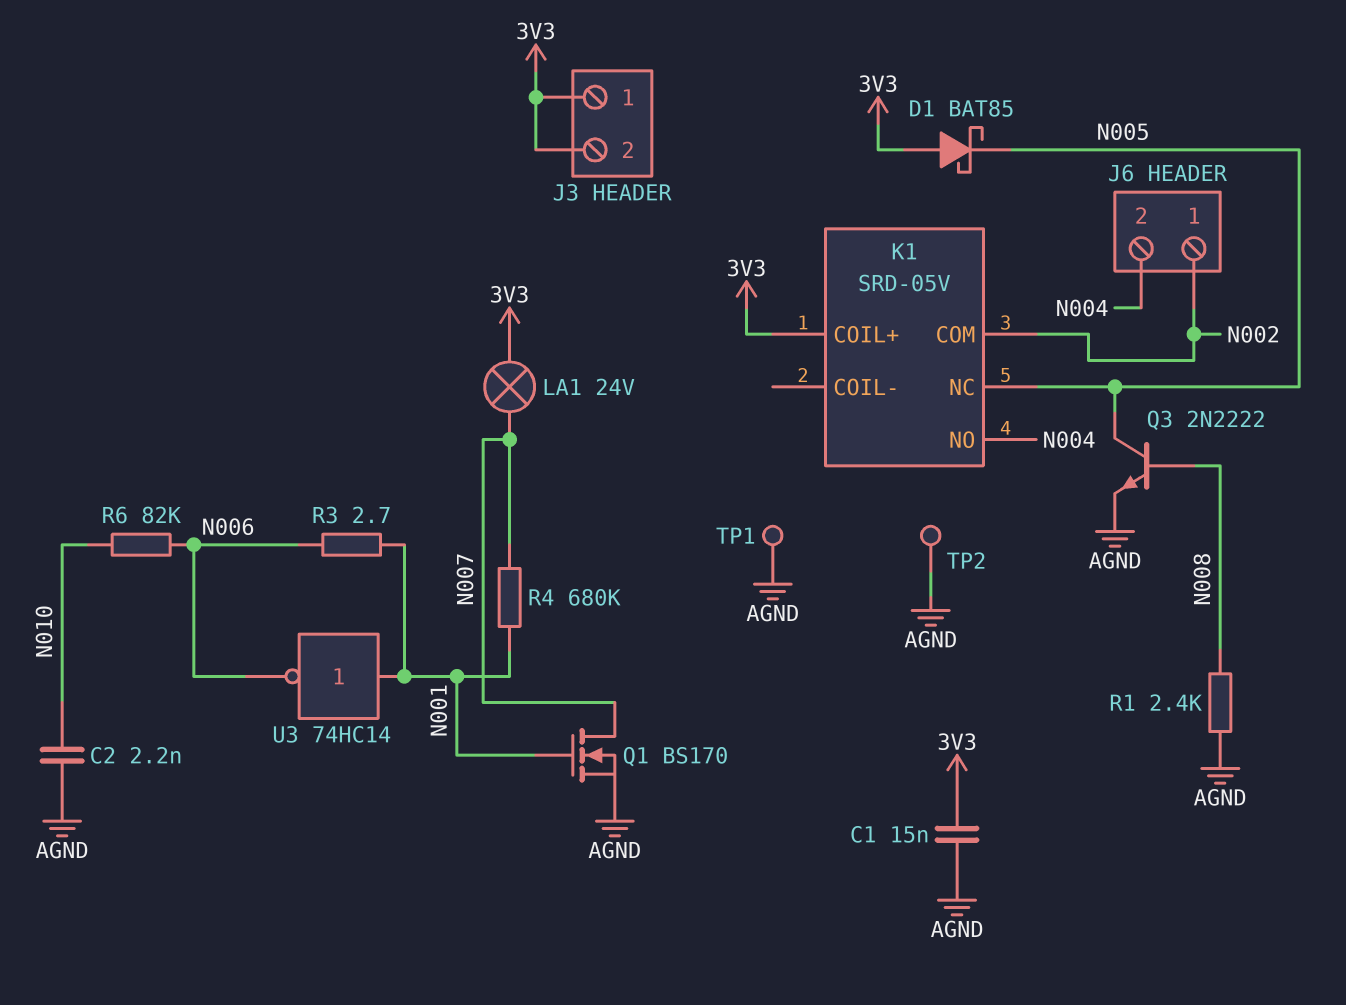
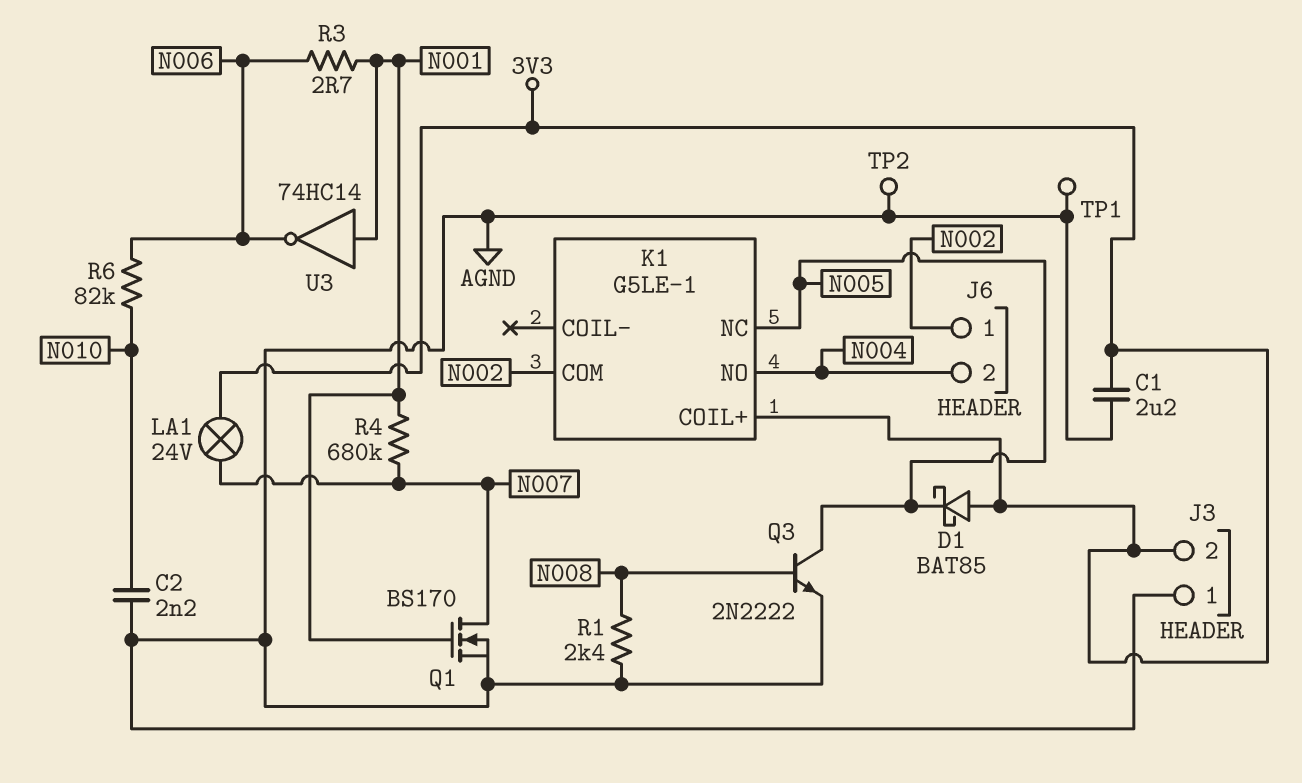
C1: 15nF (3V3, AGND) -> 2.2uF (3V3, AGND)
J3 pin 1: 3V3 -> AGND
K1: SRD-05V -> G5LE-1

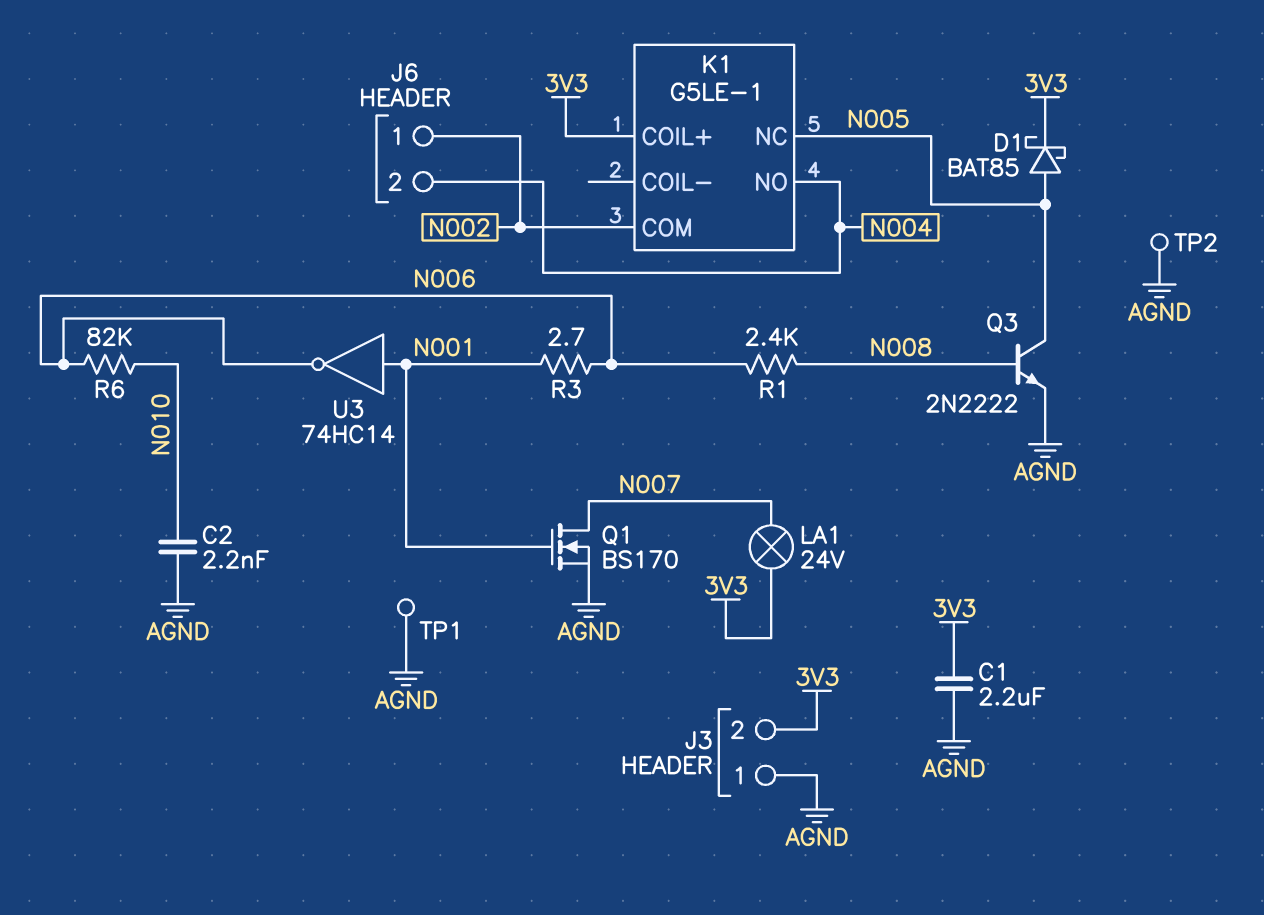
D1: schottky BAT85 (A 3V3, K N005) -> schottky BAT85 (A N005, K 3V3)
R1: 2.4k (AGND, N008) -> 2.4k (N006, N008)
R4: 680k (N001, N007) -> none

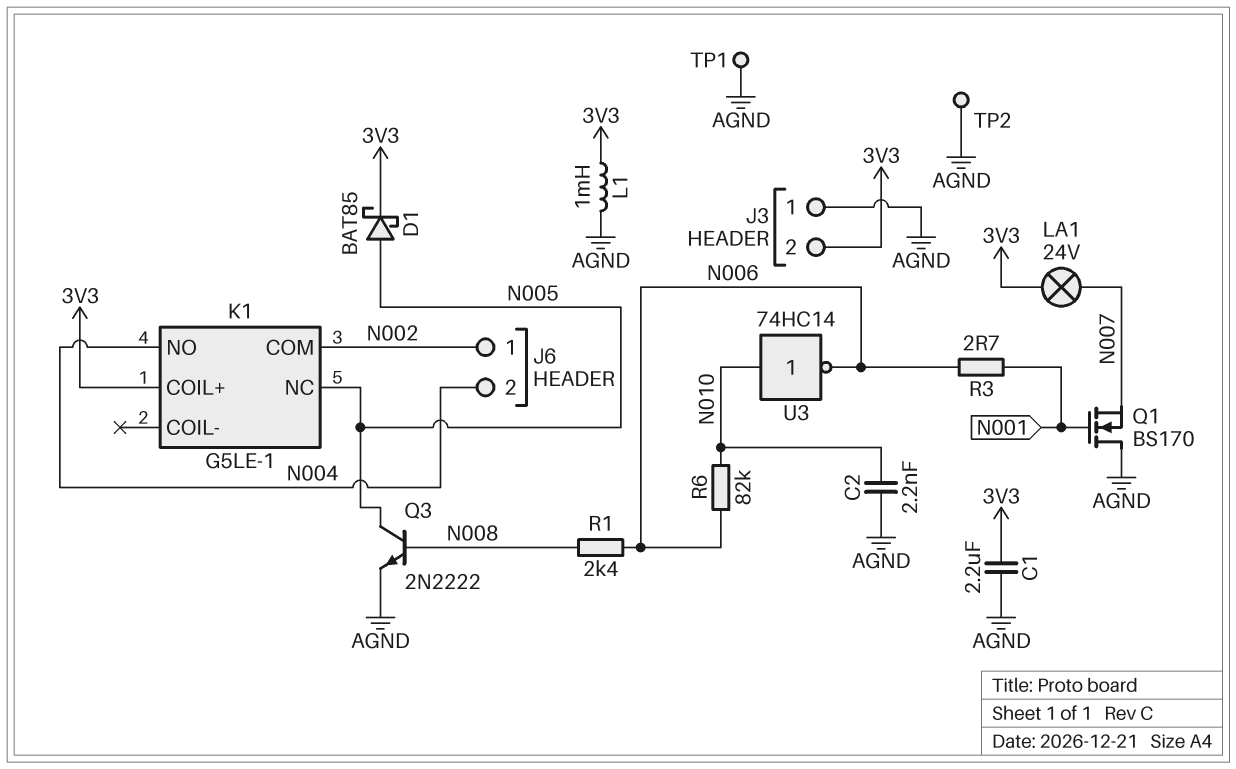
L1: none -> 1mH (3V3, AGND)
Q1: NMOS BS170 (G N001, D N007, S AGND) -> NMOS BS170 (G N001, D AGND, S N007)
U3: NOT 74HC14 (in N001, out N006) -> NOT 74HC14 (in N010, out N006)

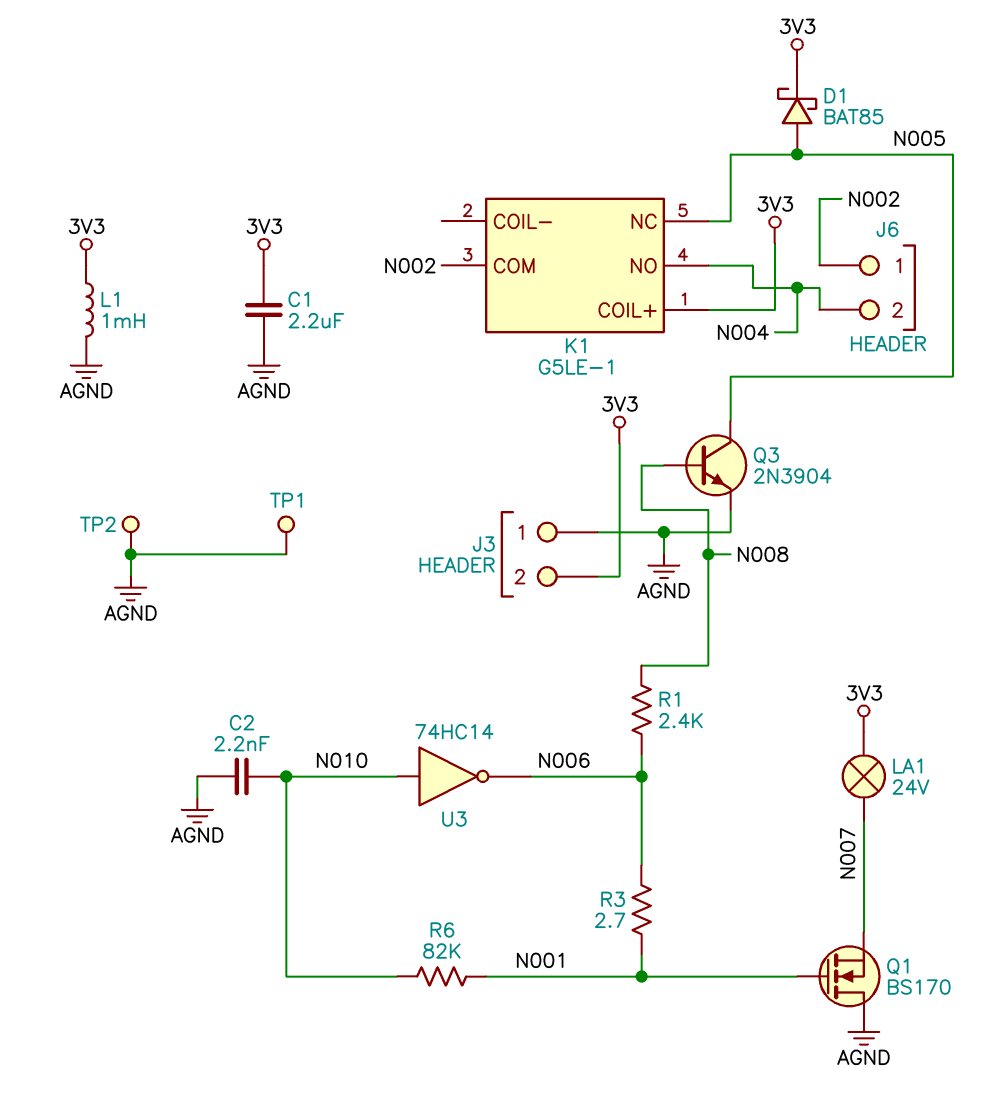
Q3: NPN 2N2222 (B N008, C N005, E AGND) -> NPN 2N3904 (B N008, C N005, E AGND)
R6: 82k (N006, N010) -> 82k (N001, N010)

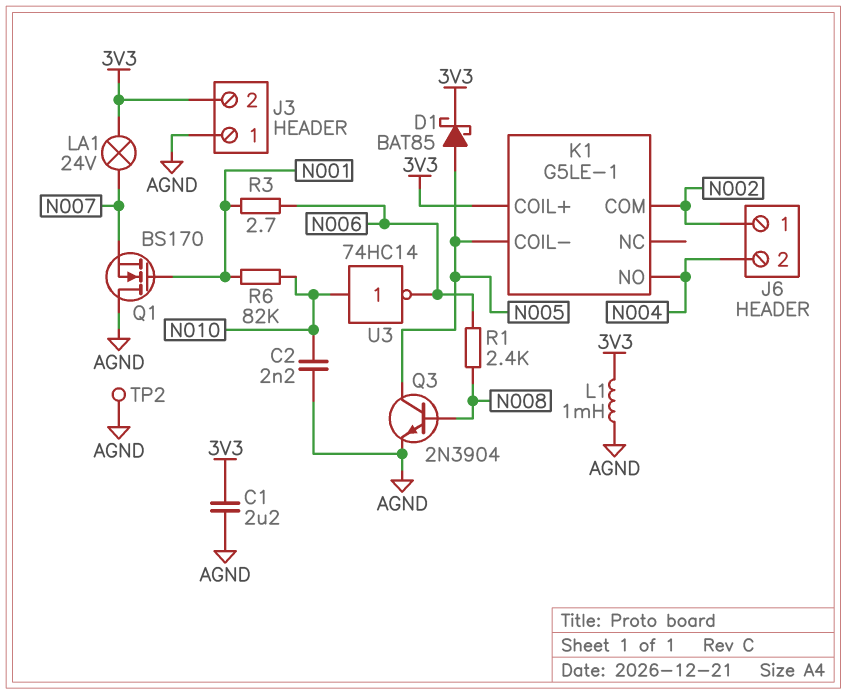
K1 pin COIL-: none -> N005
K1 pin NC: N005 -> none
TP1: test point (AGND) -> none

